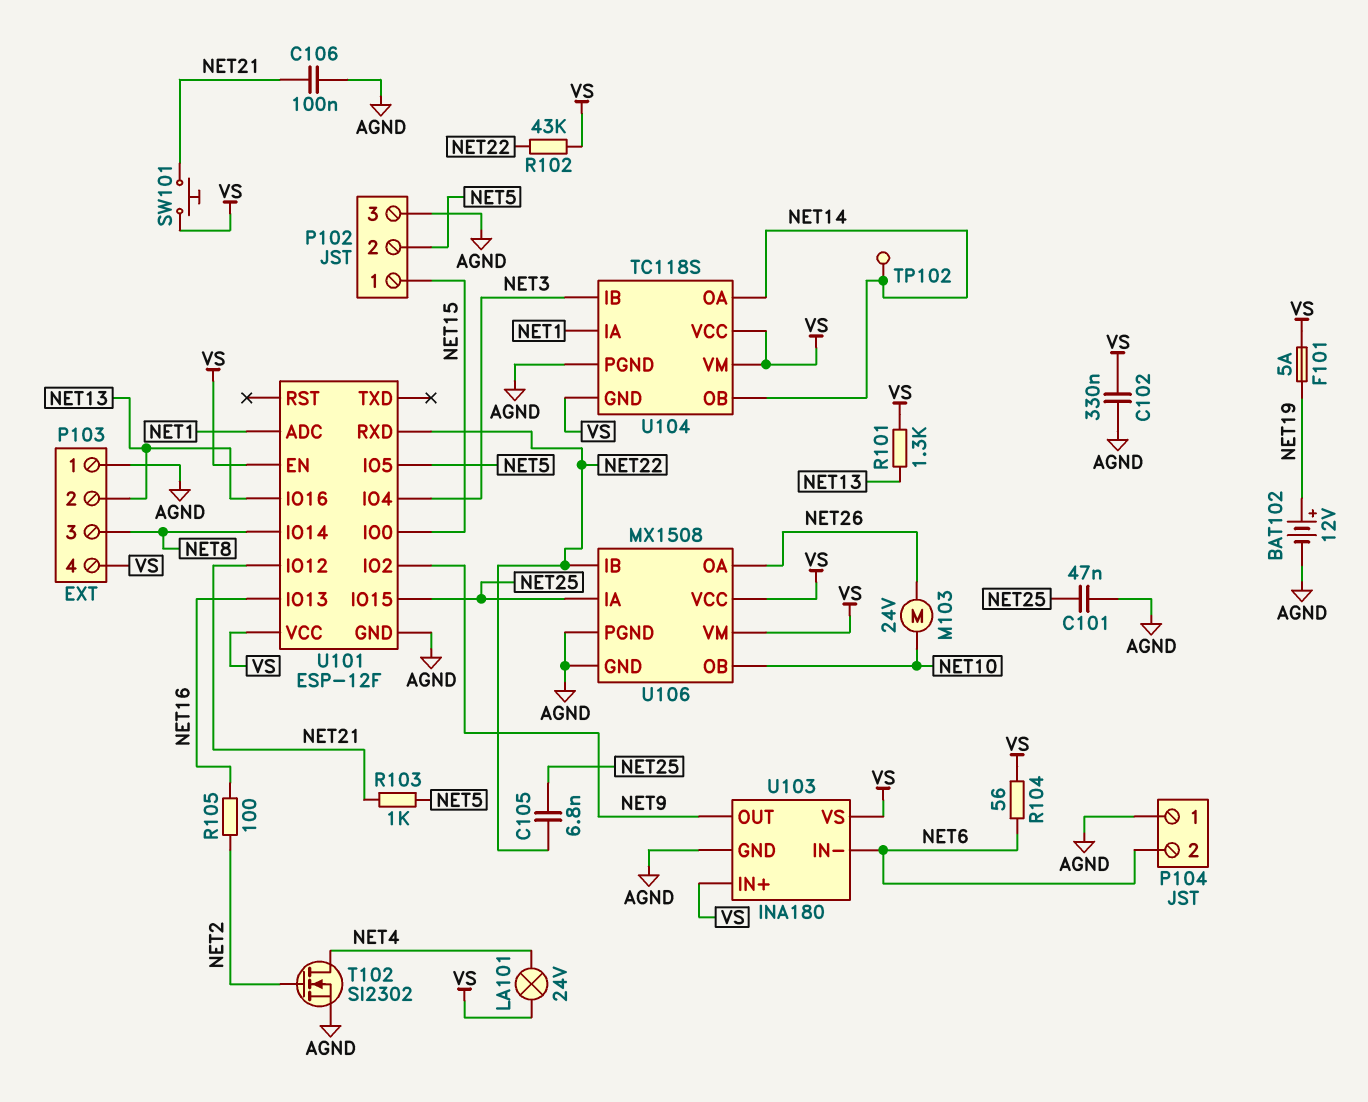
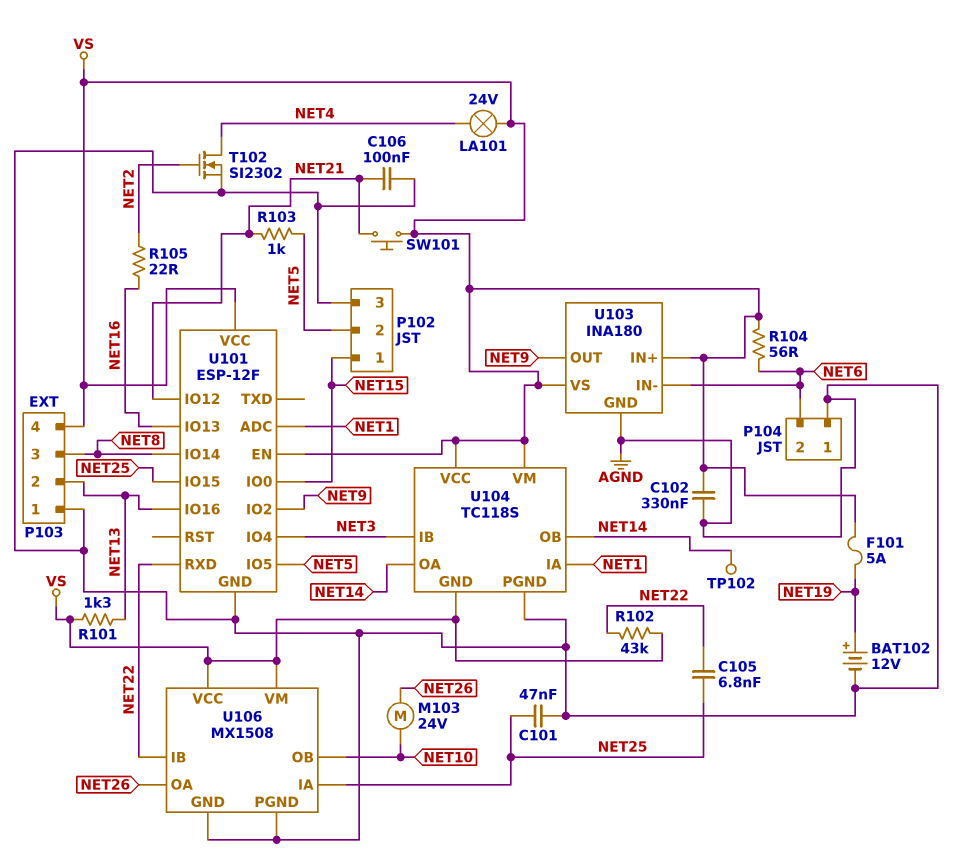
R105: 100 (NET2, NET16) -> 22 (NET2, NET16)

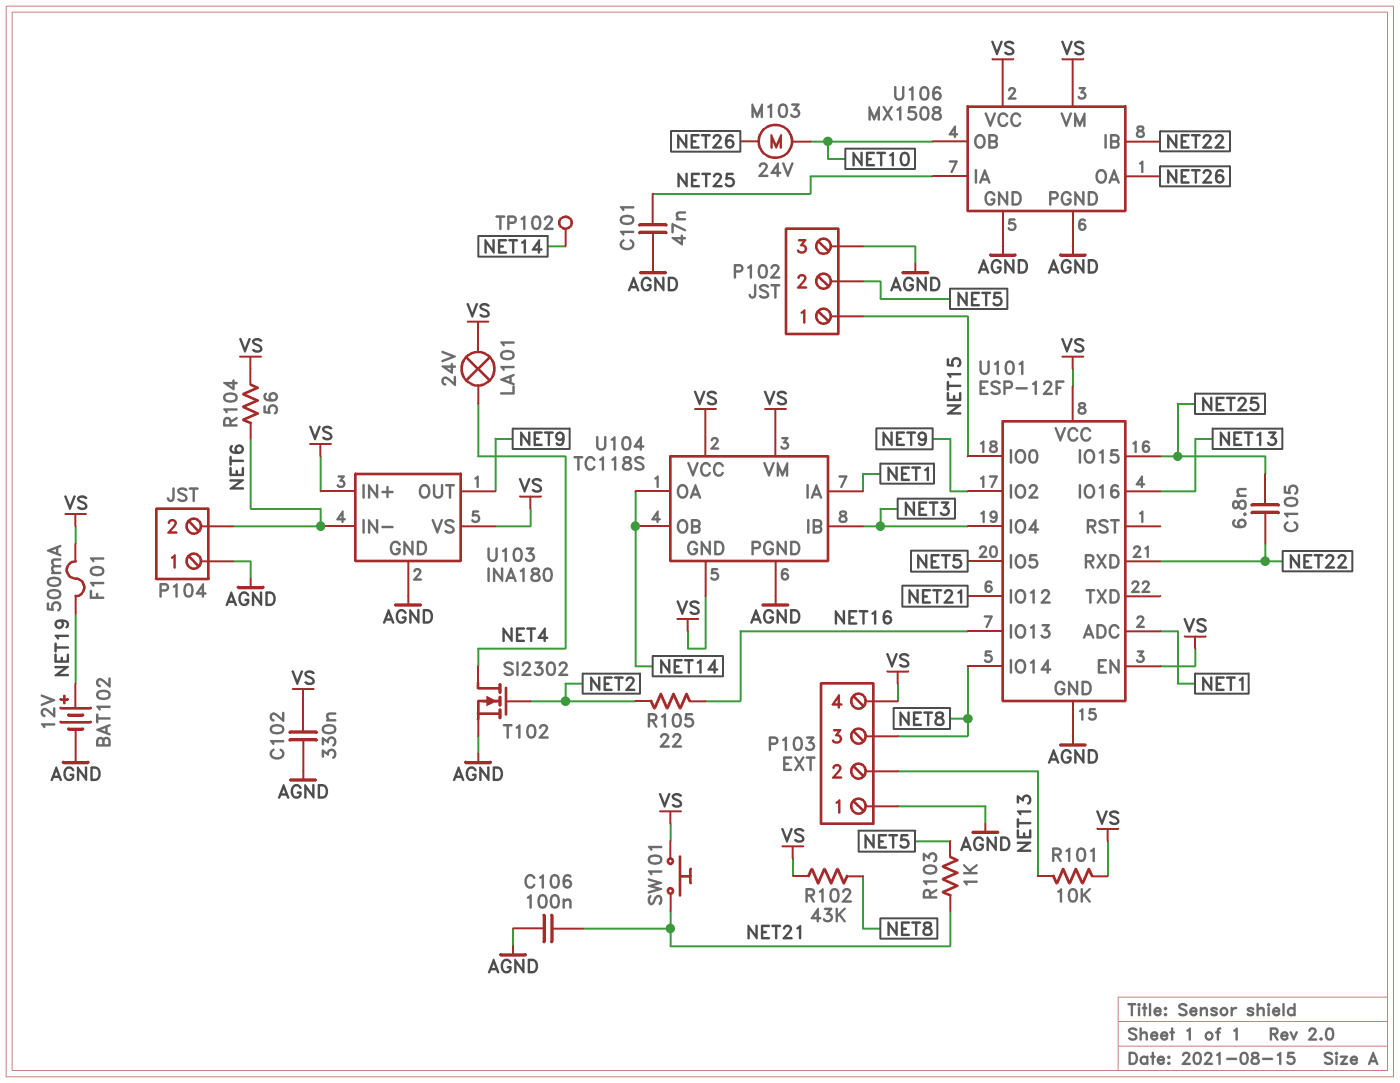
F101: 5A (NET19, VS) -> 500mA (NET19, VS)
R101: 1.3k (NET13, VS) -> 10k (NET13, VS)
R102: 43k (NET22, VS) -> 43k (NET8, VS)

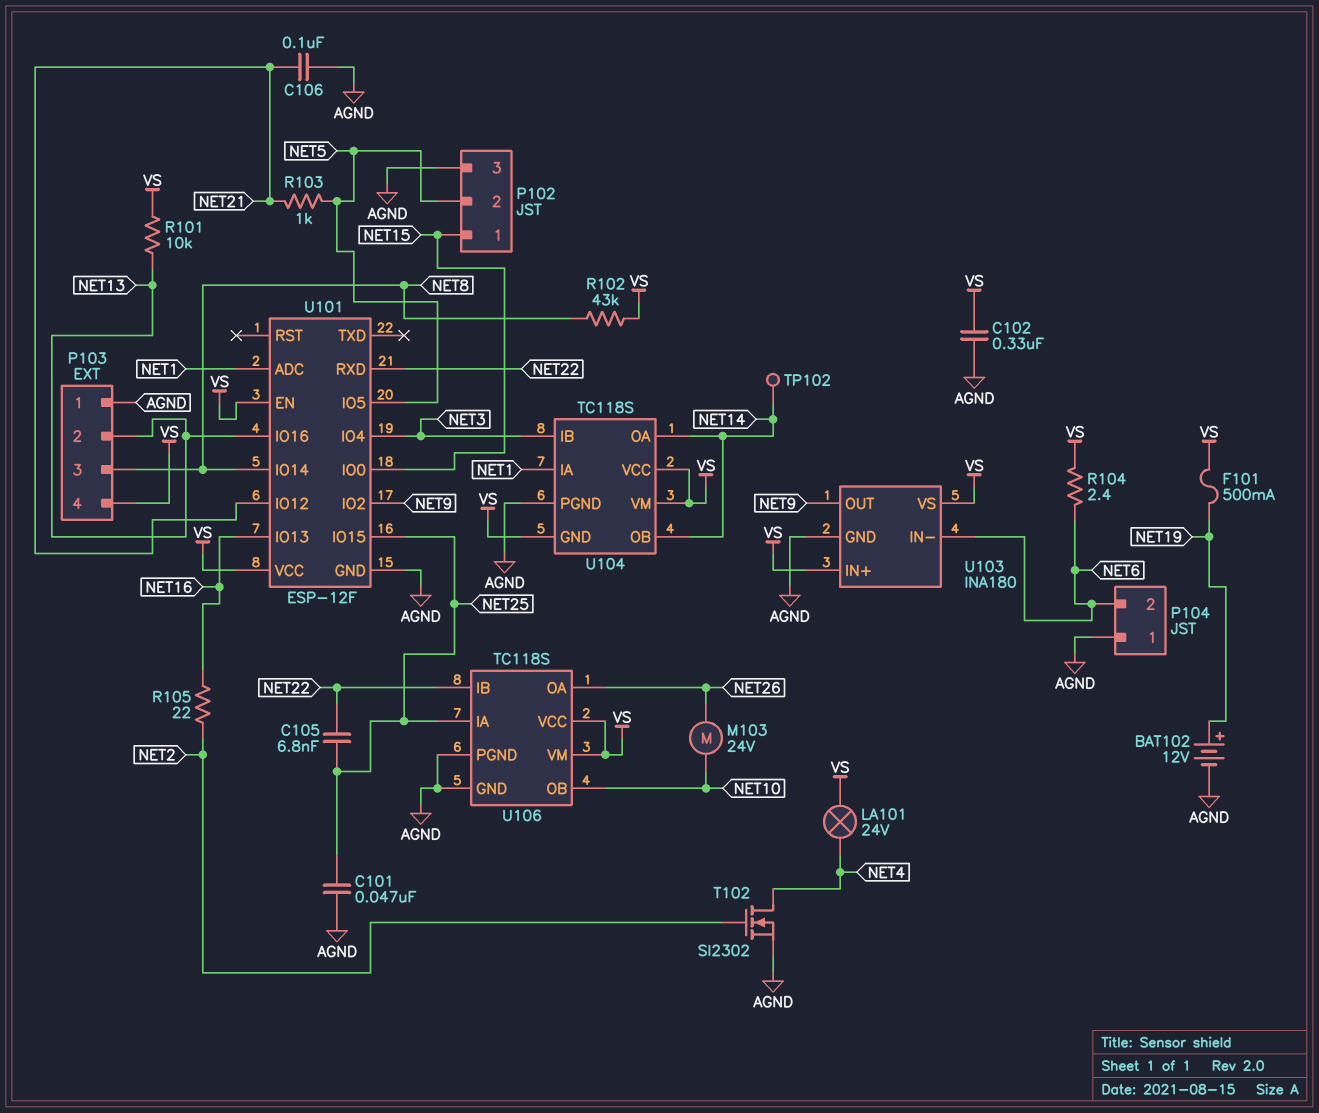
R104: 56 (NET6, VS) -> 2.4 (NET6, VS)
SW101: button (NET21, VS) -> none
U106: MX1508 -> TC118S

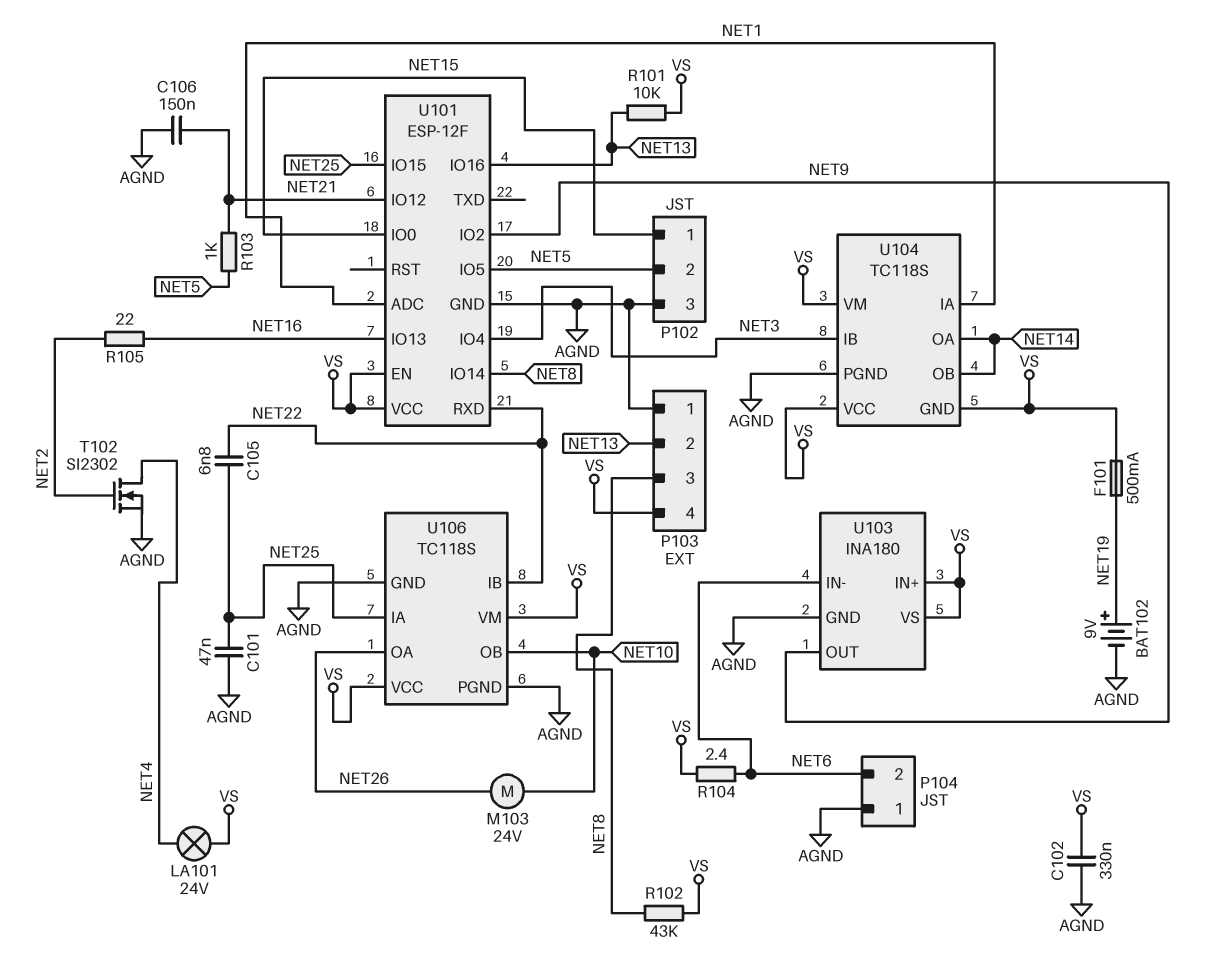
BAT102: 12V (plus NET19, minus AGND) -> 9V (plus NET19, minus AGND)
C106: 100nF (AGND, NET21) -> 150nF (AGND, NET21)
TP102: test point (NET14) -> none

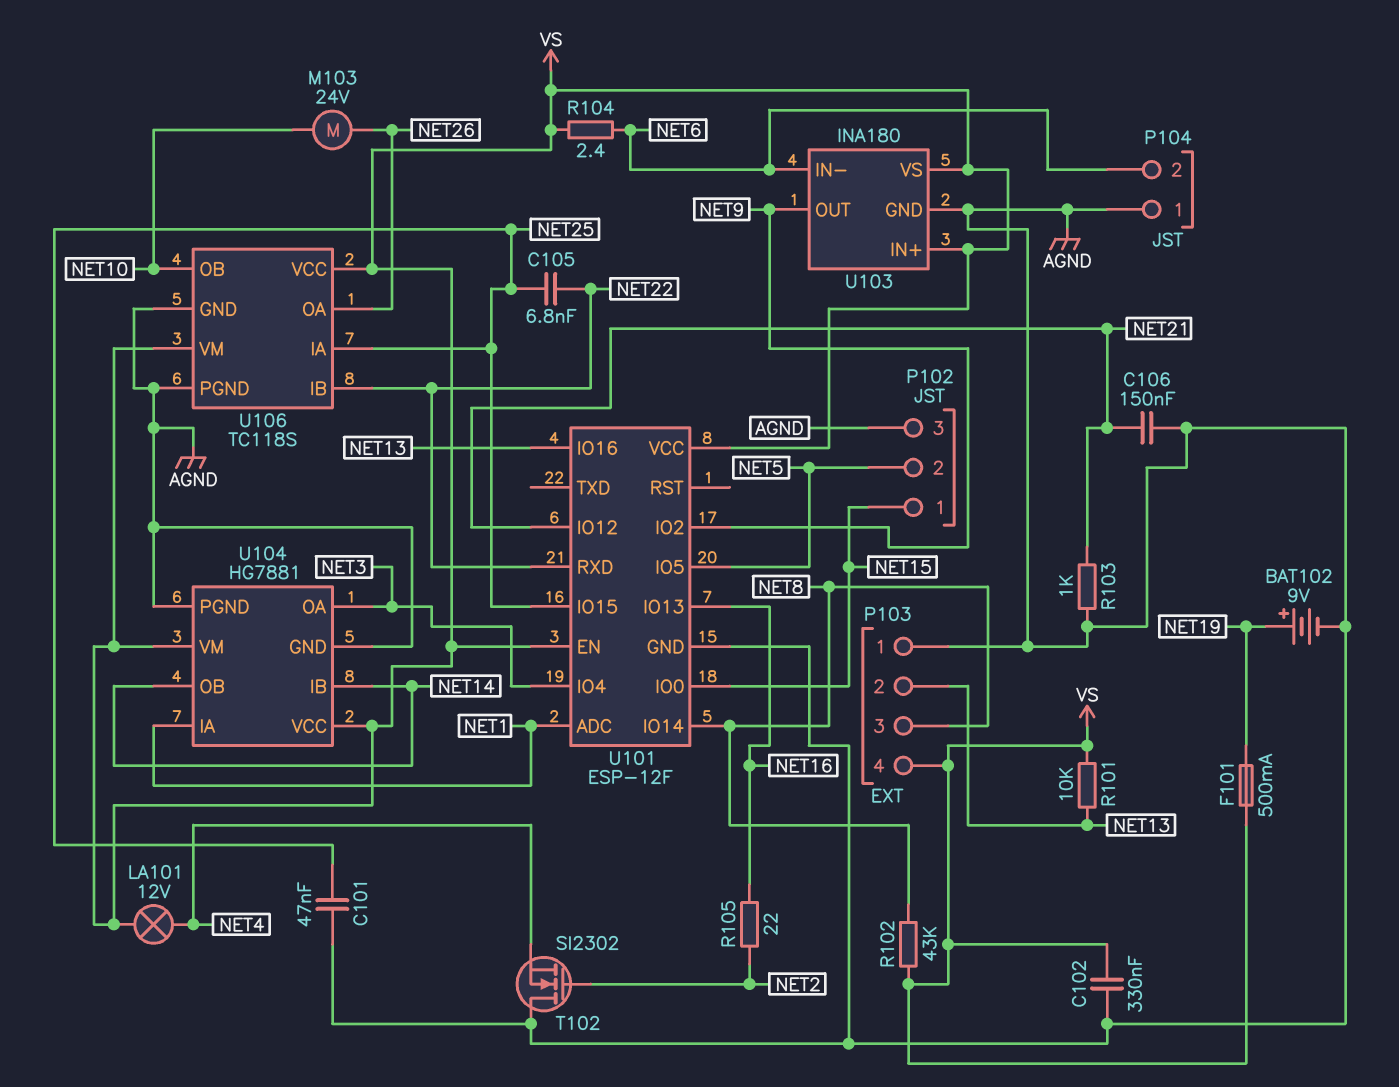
LA101: lamp 24V (NET4, VS) -> lamp 12V (NET4, VS)
R103: 1k (NET5, NET21) -> 1k (AGND, NET21)
T102: NMOS SI2302 (G NET2, D NET4, S AGND) -> NMOS SI2302 (G NET2, D AGND, S NET4)
U104: TC118S -> HG7881
U104 pin GND: VS -> AGND
U104 pin IB: NET3 -> NET14
U104 pin OA: NET14 -> NET3

